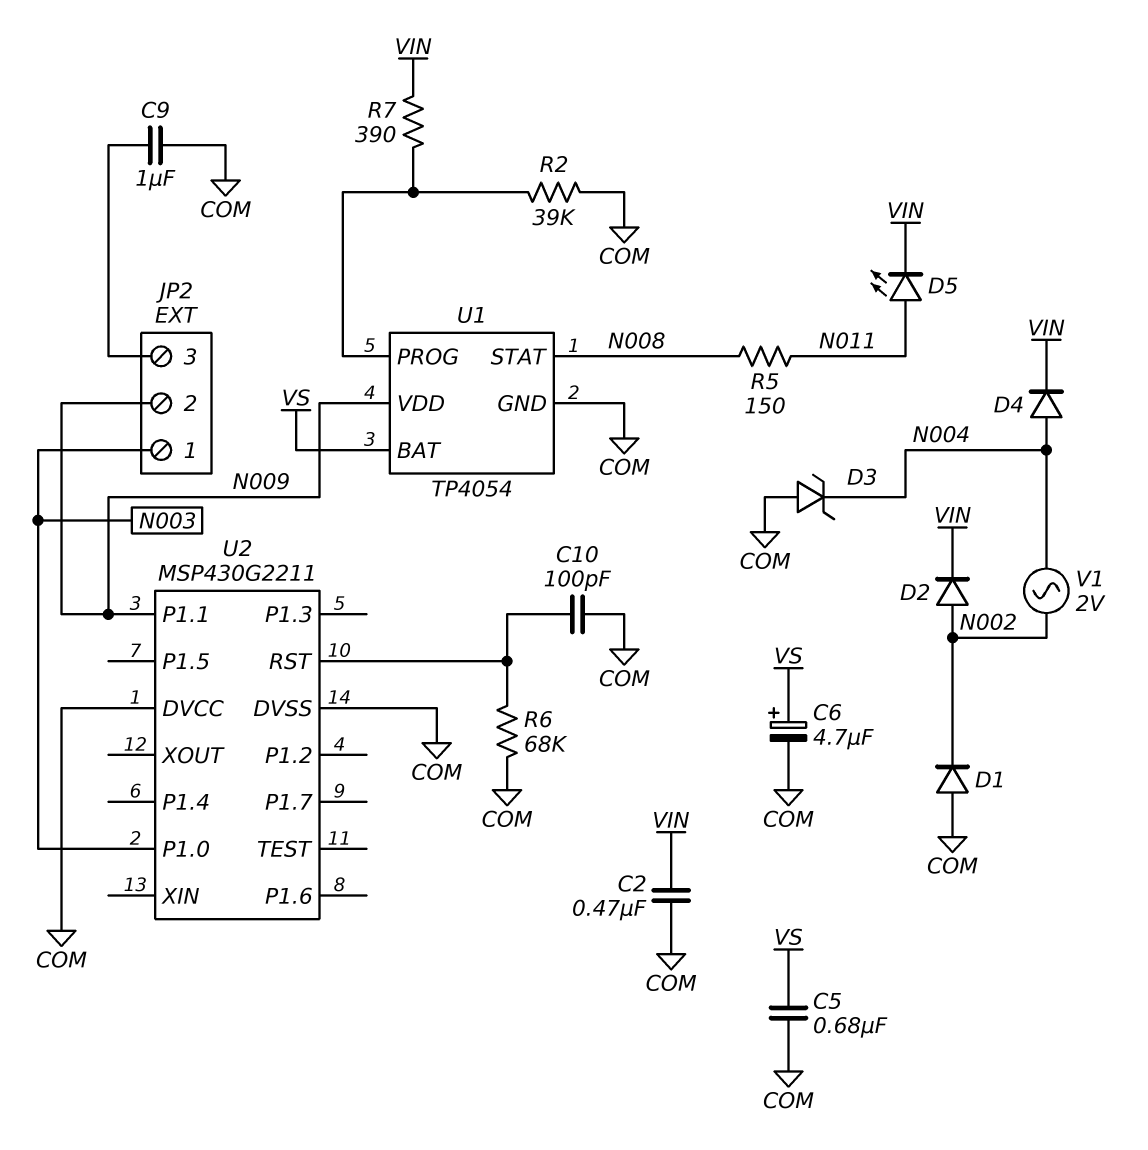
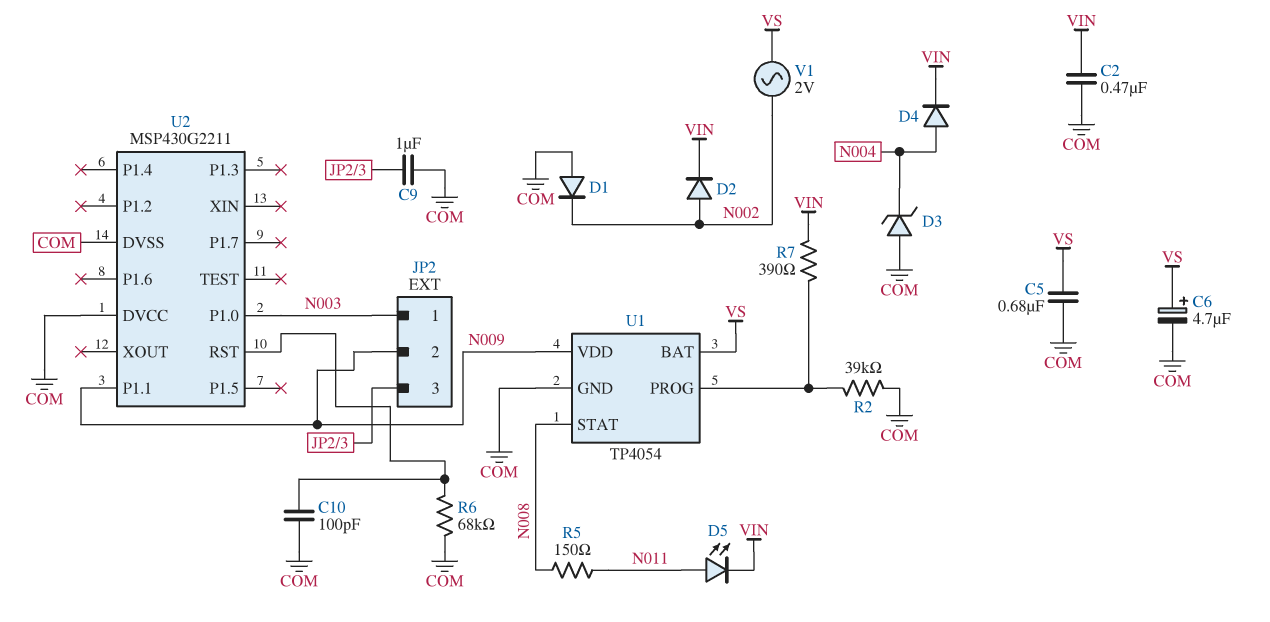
V1: AC 2V (N002, N004) -> AC 2V (N002, VS)

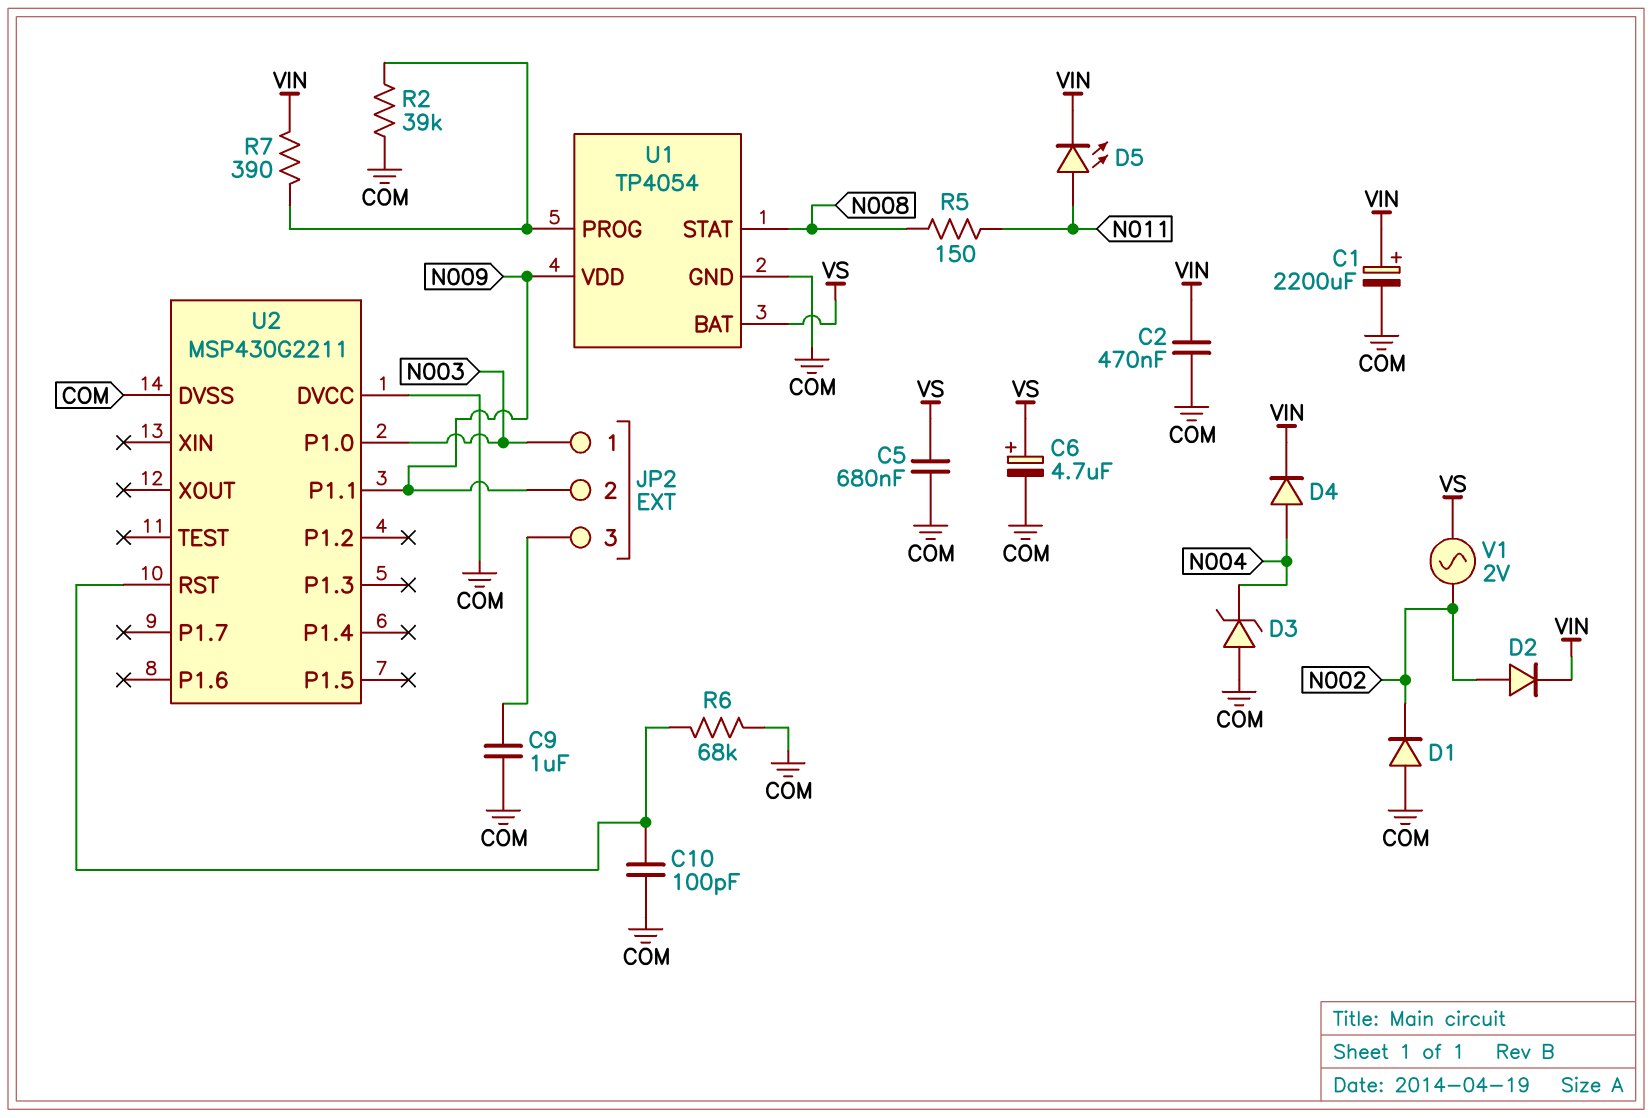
C1: none -> 2200uF (plus VIN, minus COM)

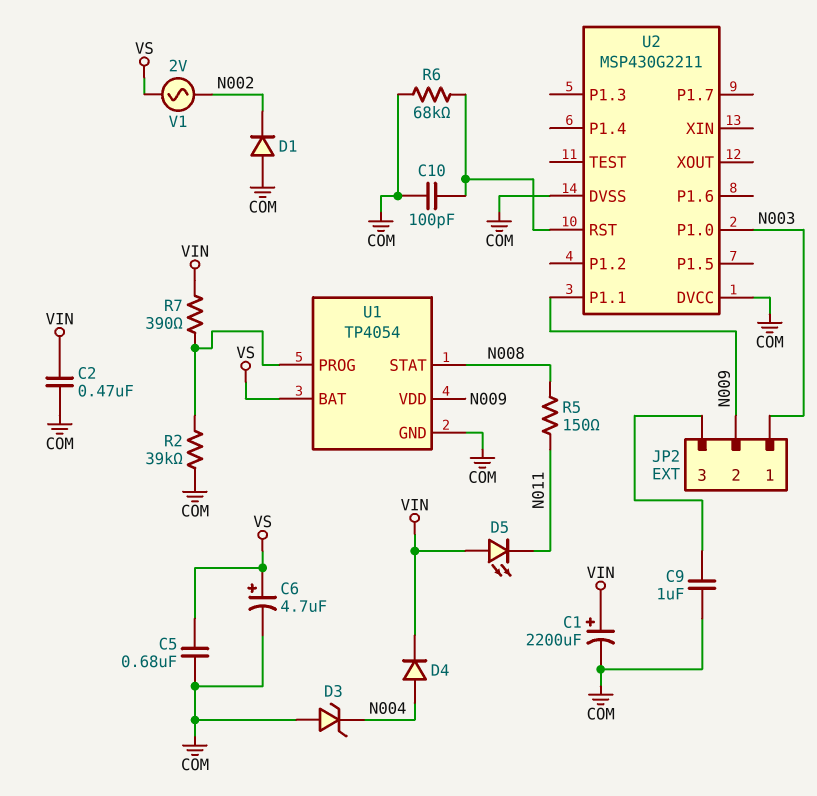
D2: diode (A N002, K VIN) -> none
D5: LED (A N011, K VIN) -> LED (A VIN, K N011)

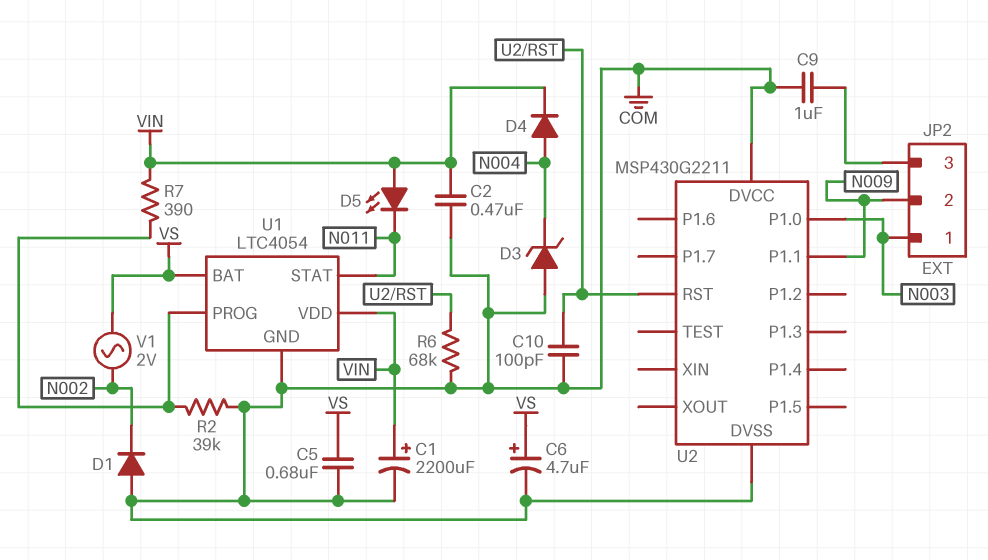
R5: 150 (N008, N011) -> none
U1: TP4054 -> LTC4054
U1 pin STAT: N008 -> N011
U1 pin VDD: N009 -> VIN

